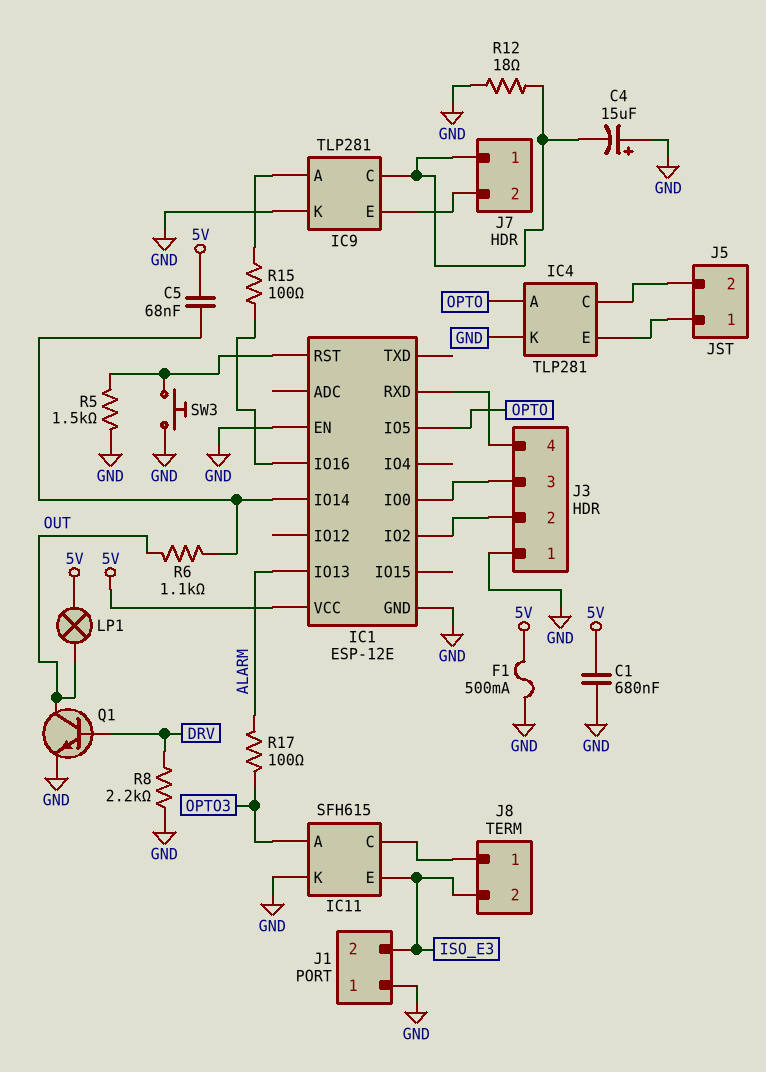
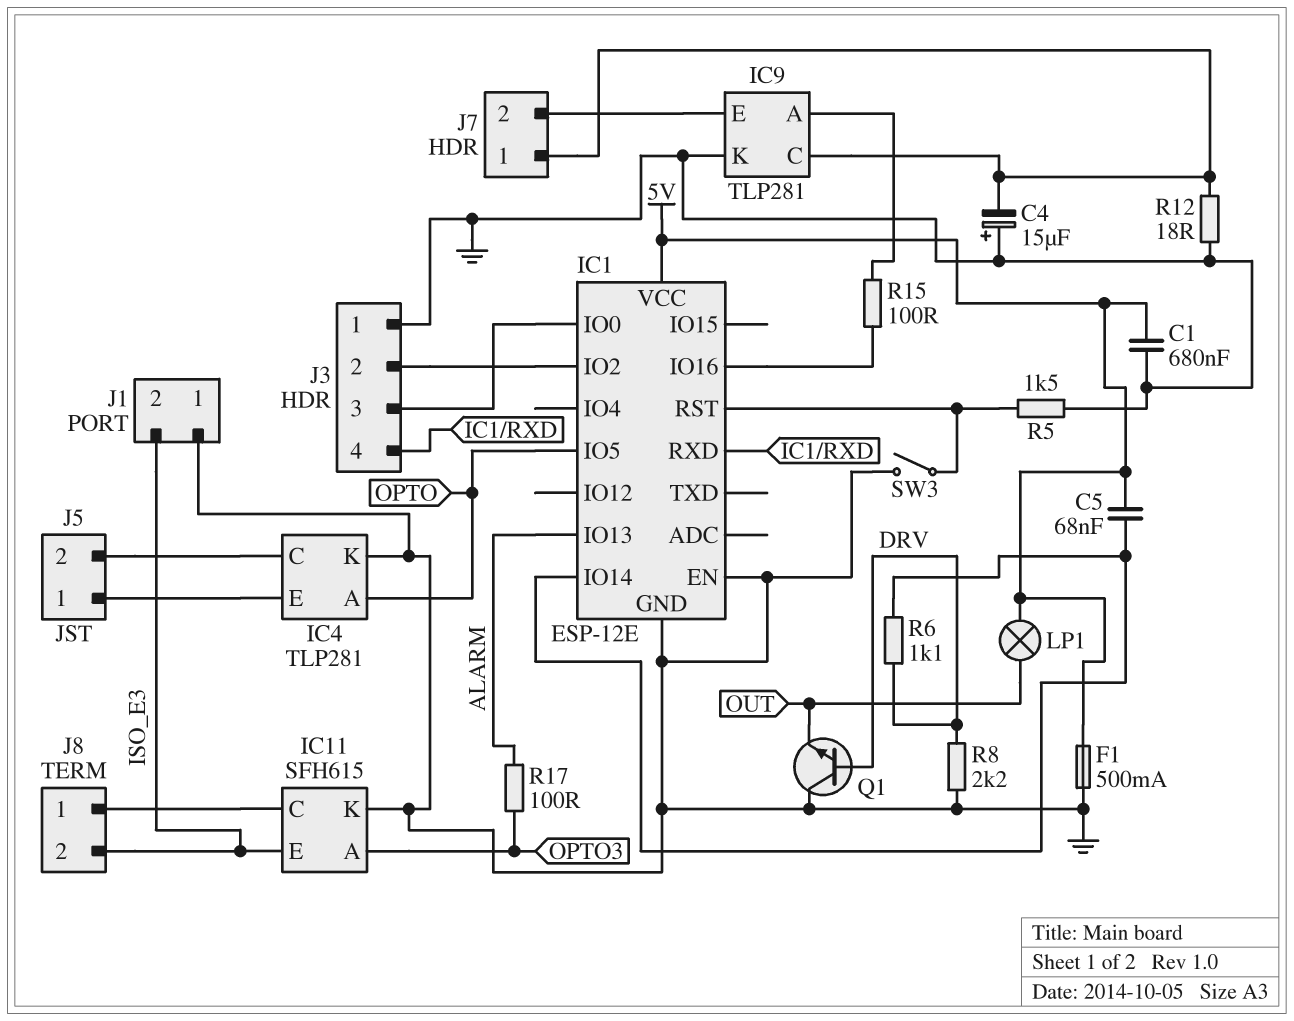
Q1: NPN (B DRV, C OUT, E GND) -> NPN (B DRV, C GND, E OUT)
R6: 1.1k (IC1/IO14, OUT) -> 1.1k (DRV, IC1/IO14)
SW3: button (GND, IC1/RST) -> switch (GND, IC1/RST)

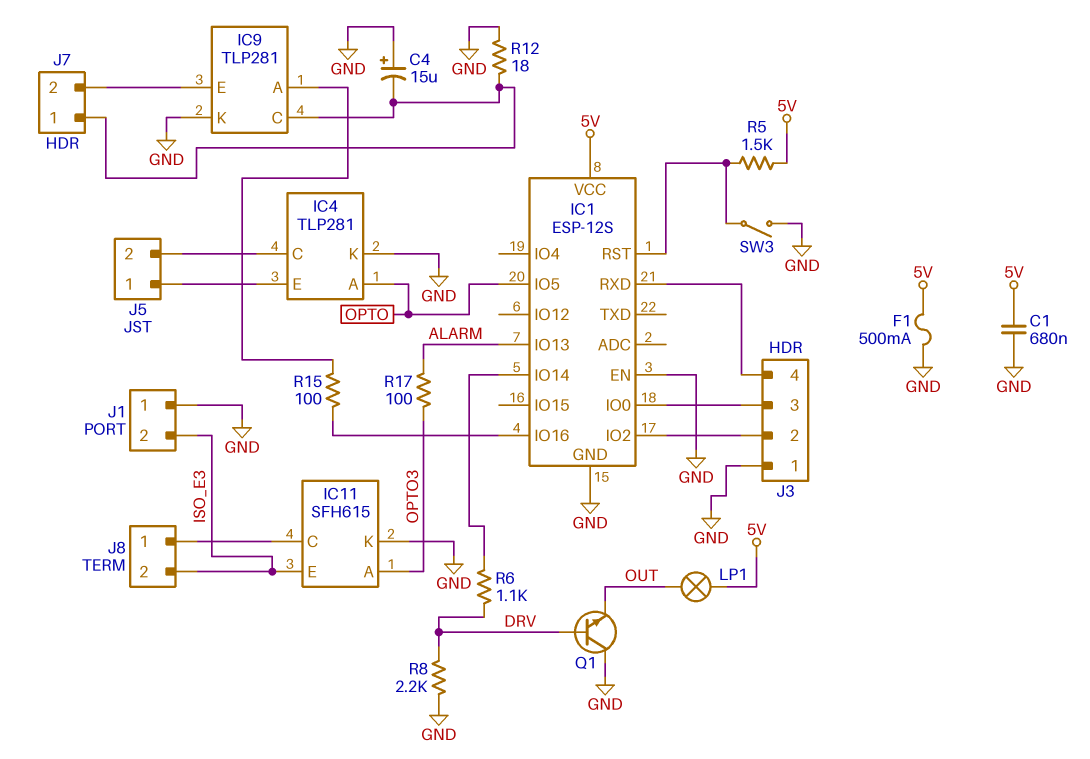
C5: 68nF (5V, IC1/IO14) -> none
IC1: ESP-12E -> ESP-12S
R5: 1.5k (GND, IC1/RST) -> 1.5k (5V, IC1/RST)

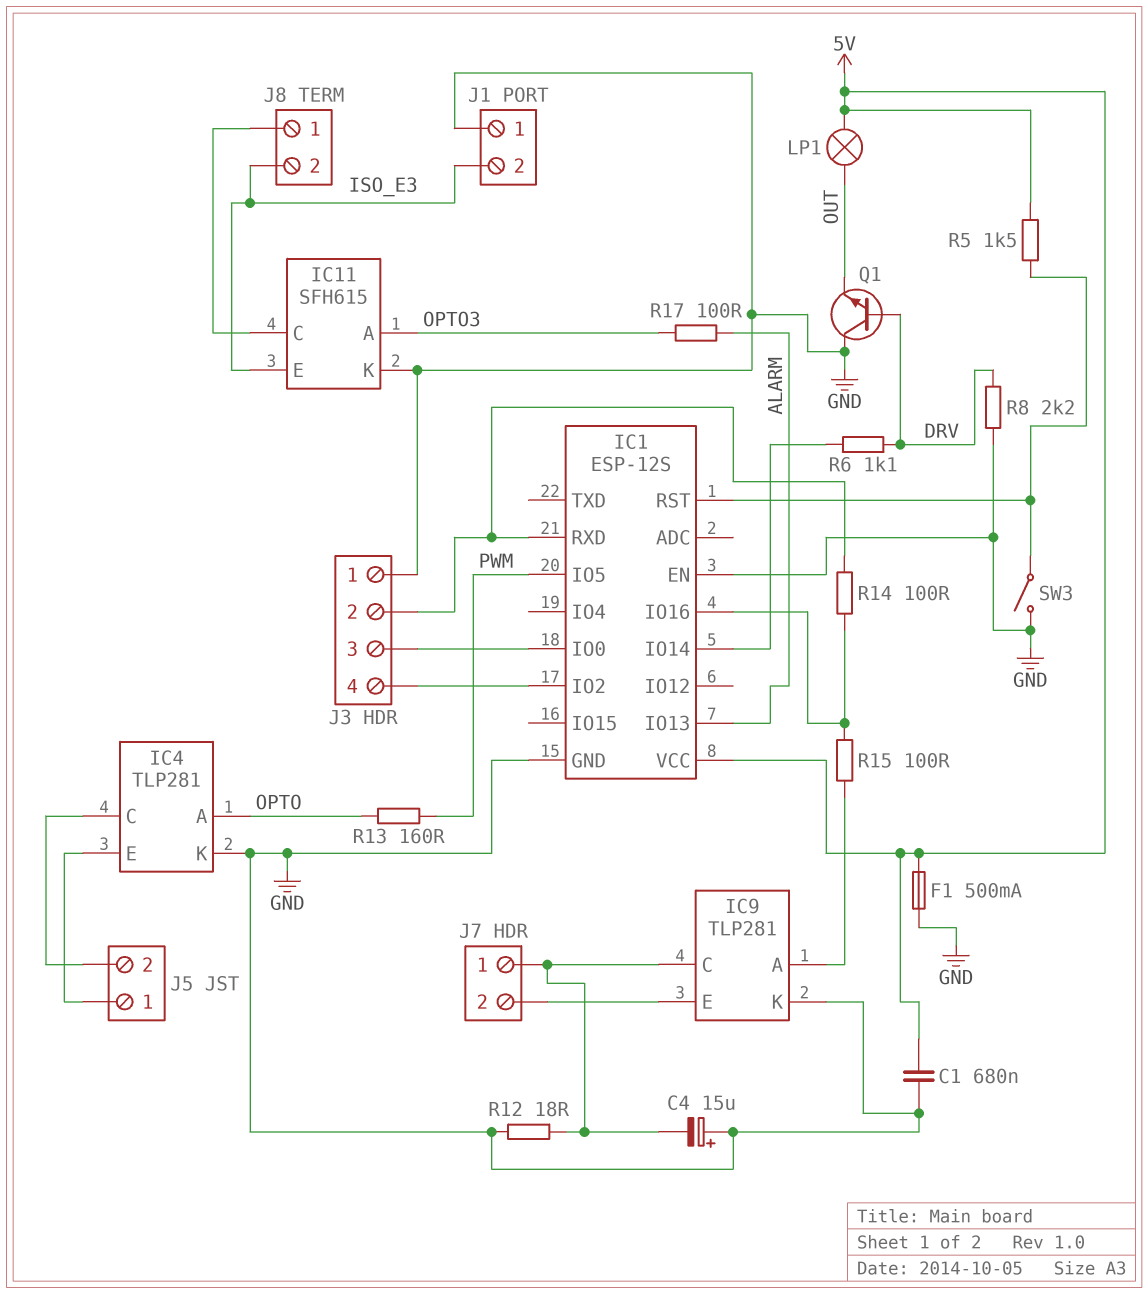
IC1 pin IO5: OPTO -> PWM
J3 pin 2: IC1/IO2 -> IC1/RXD
J3 pin 4: IC1/RXD -> IC1/IO2
R13: none -> 160 (OPTO, PWM)
R14: none -> 100 (IC1/IO16, IC1/RXD)

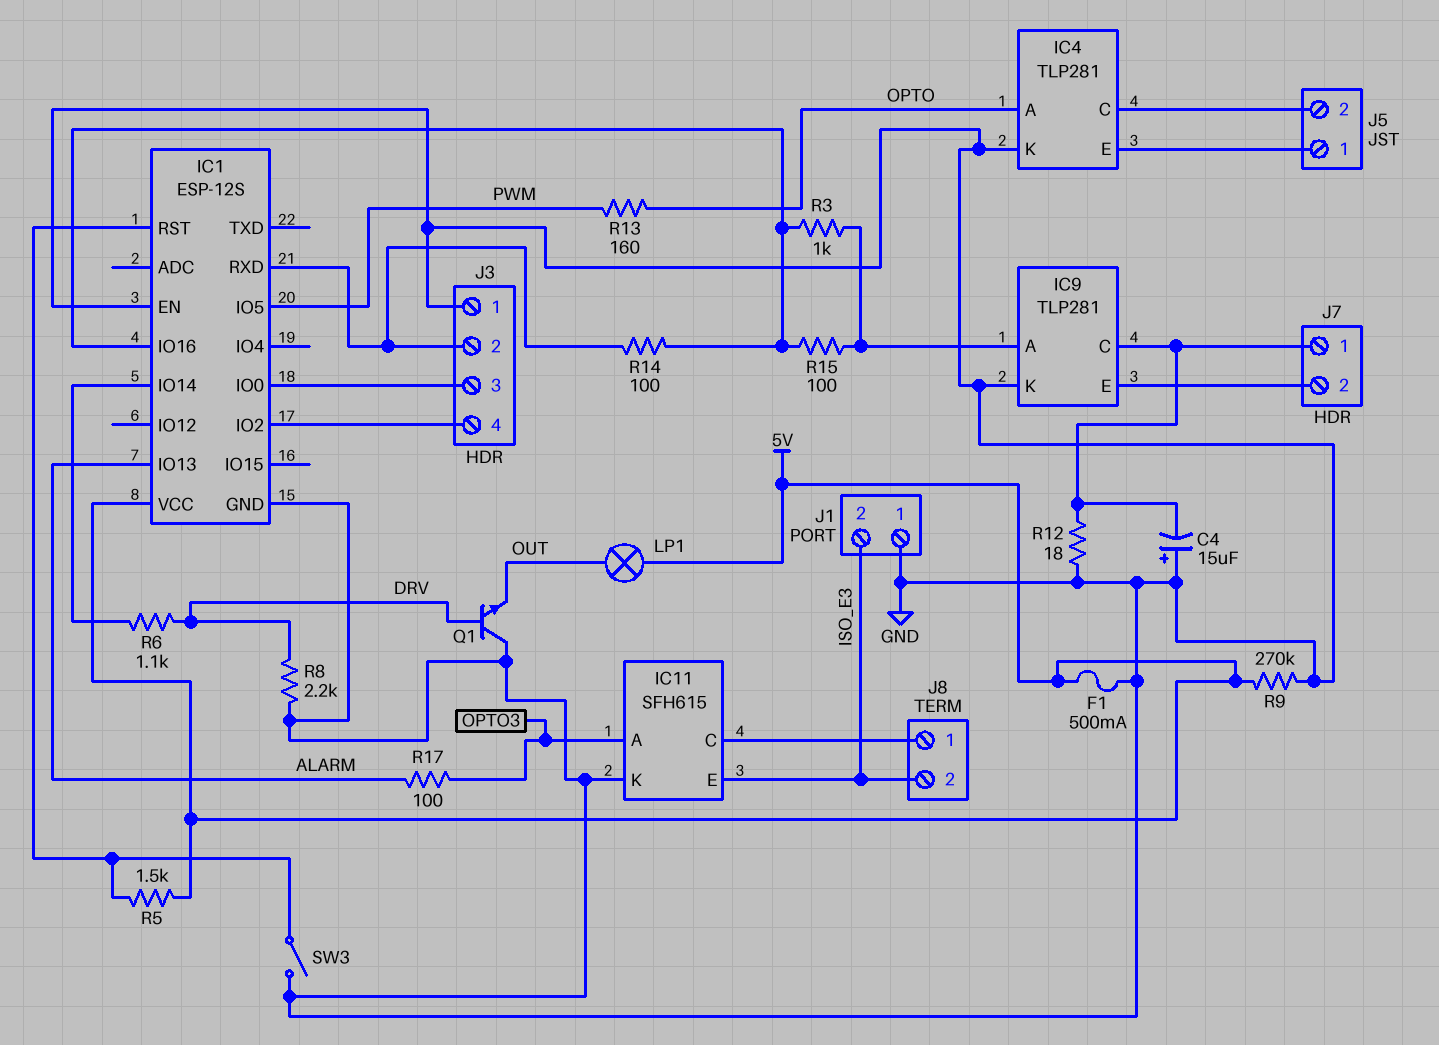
C1: 680nF (5V, GND) -> none
R3: none -> 1k (IC1/IO16, IC9/A)
R9: none -> 270k (5V, GND)

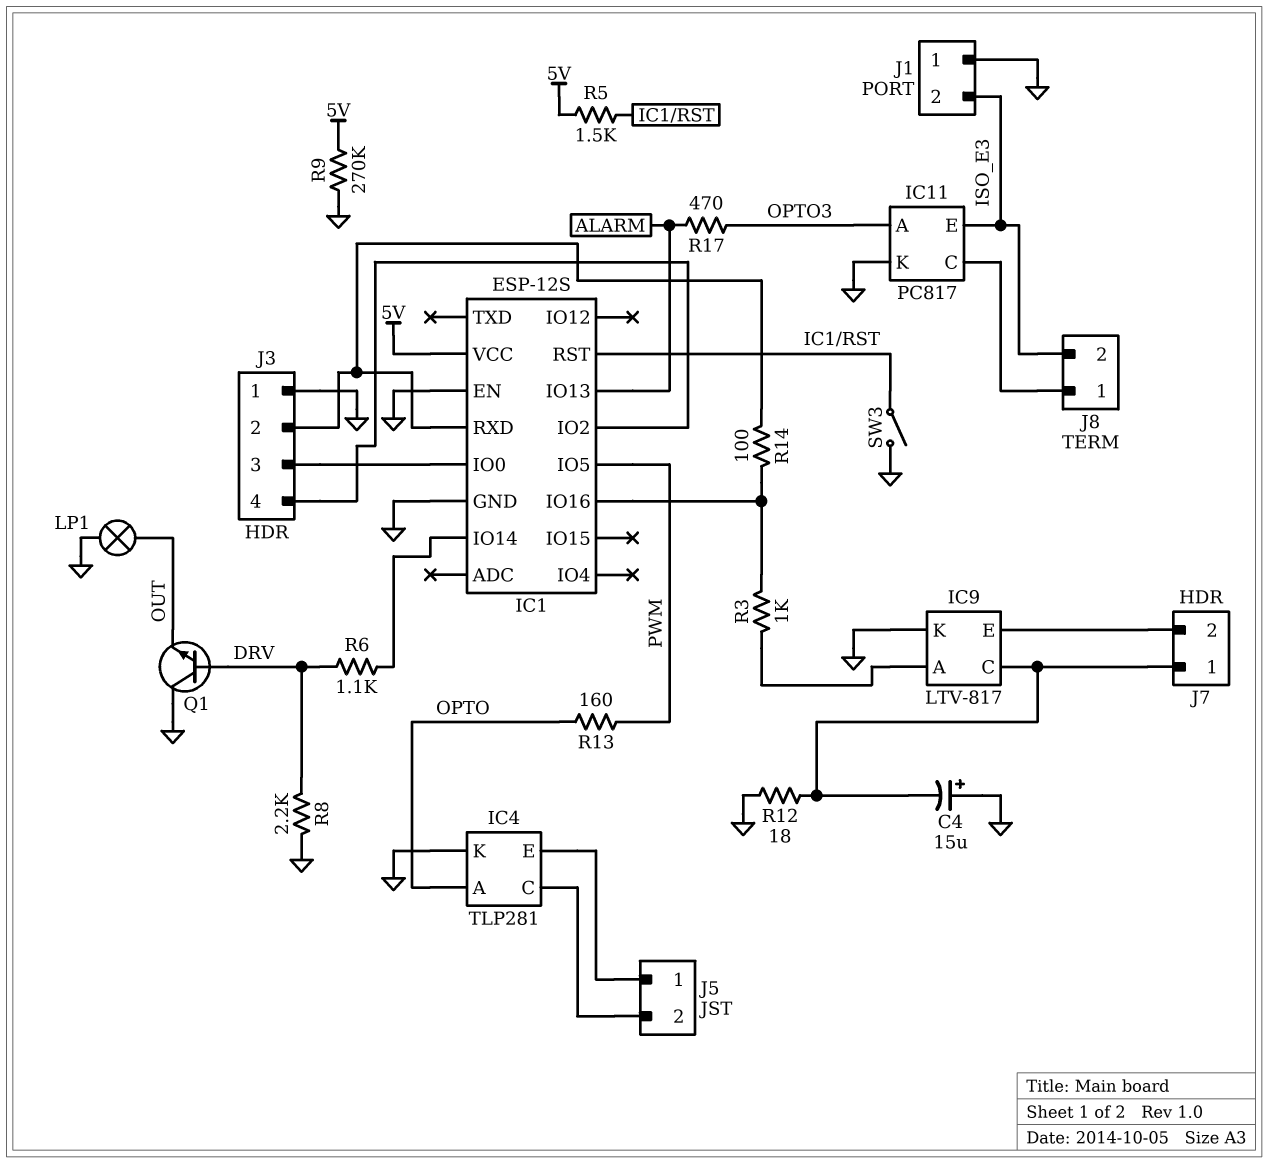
F1: 500mA (5V, GND) -> none
IC9: TLP281 -> LTV-817
IC11: SFH615 -> PC817
LP1: lamp (5V, OUT) -> lamp (GND, OUT)
R15: 100 (IC1/IO16, IC9/A) -> none
R17: 100 (ALARM, OPTO3) -> 470 (ALARM, OPTO3)

